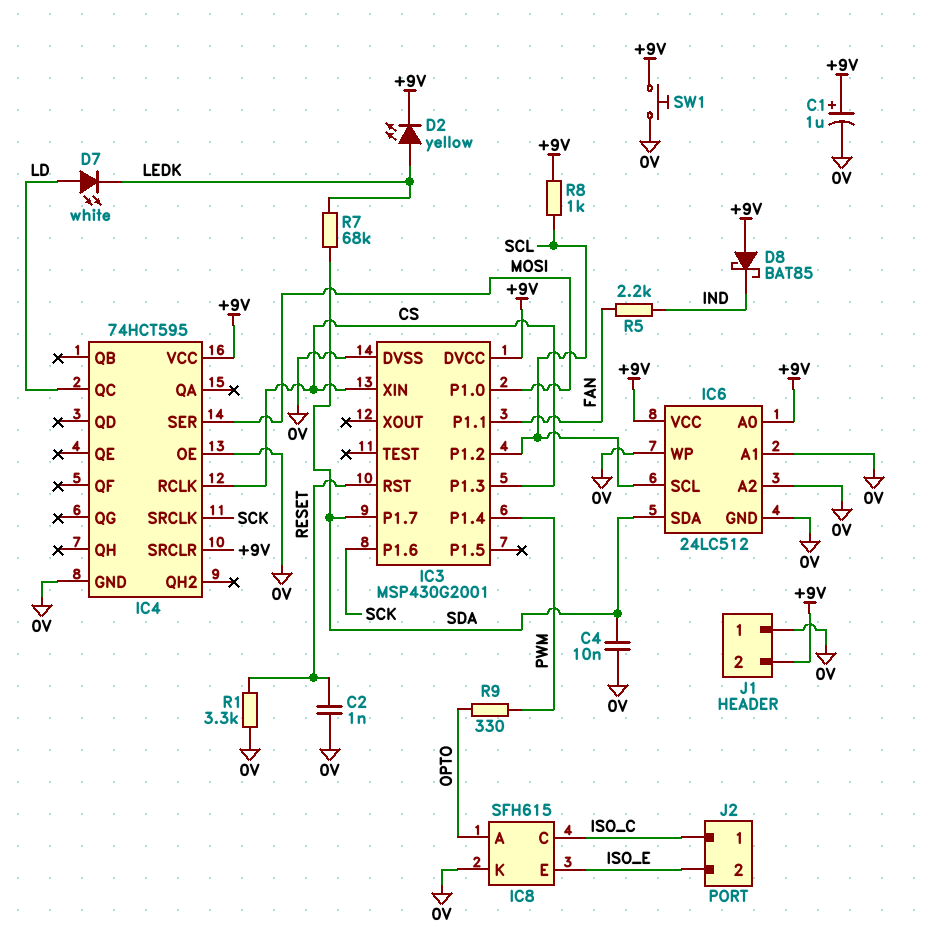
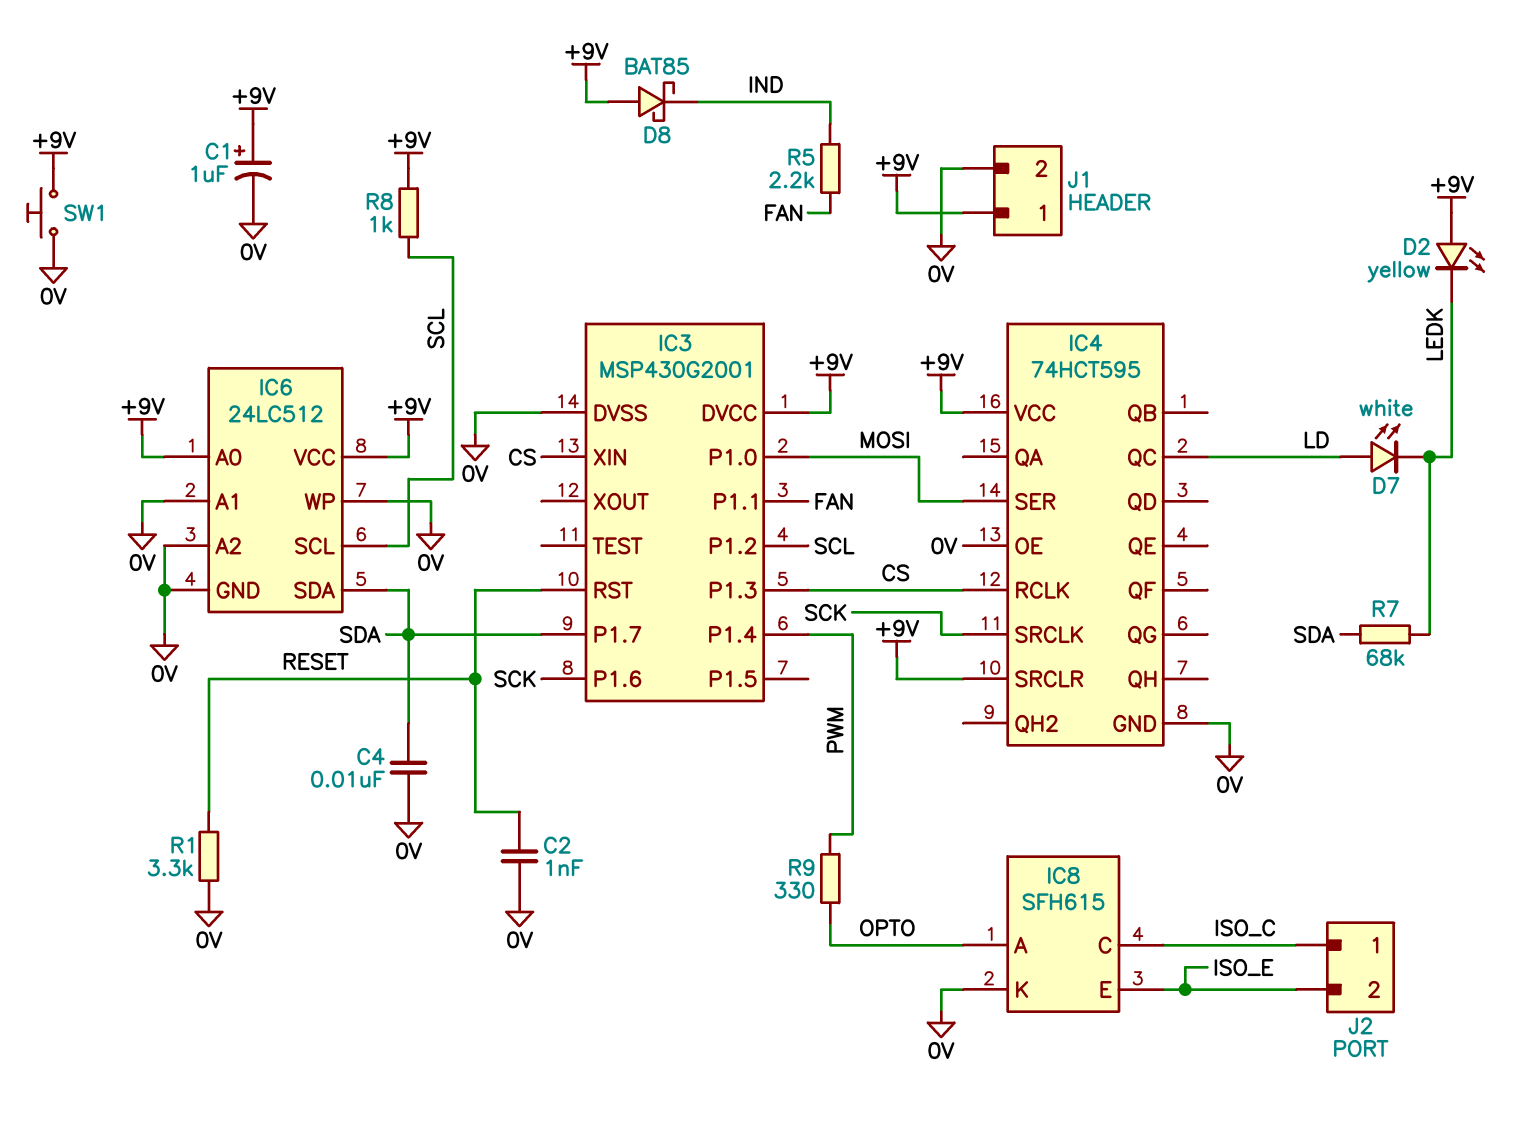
D2: LED yellow (A LEDK, K +9V) -> LED yellow (A +9V, K LEDK)
J1 pin 1: 0V -> +9V
J1 pin 2: +9V -> 0V

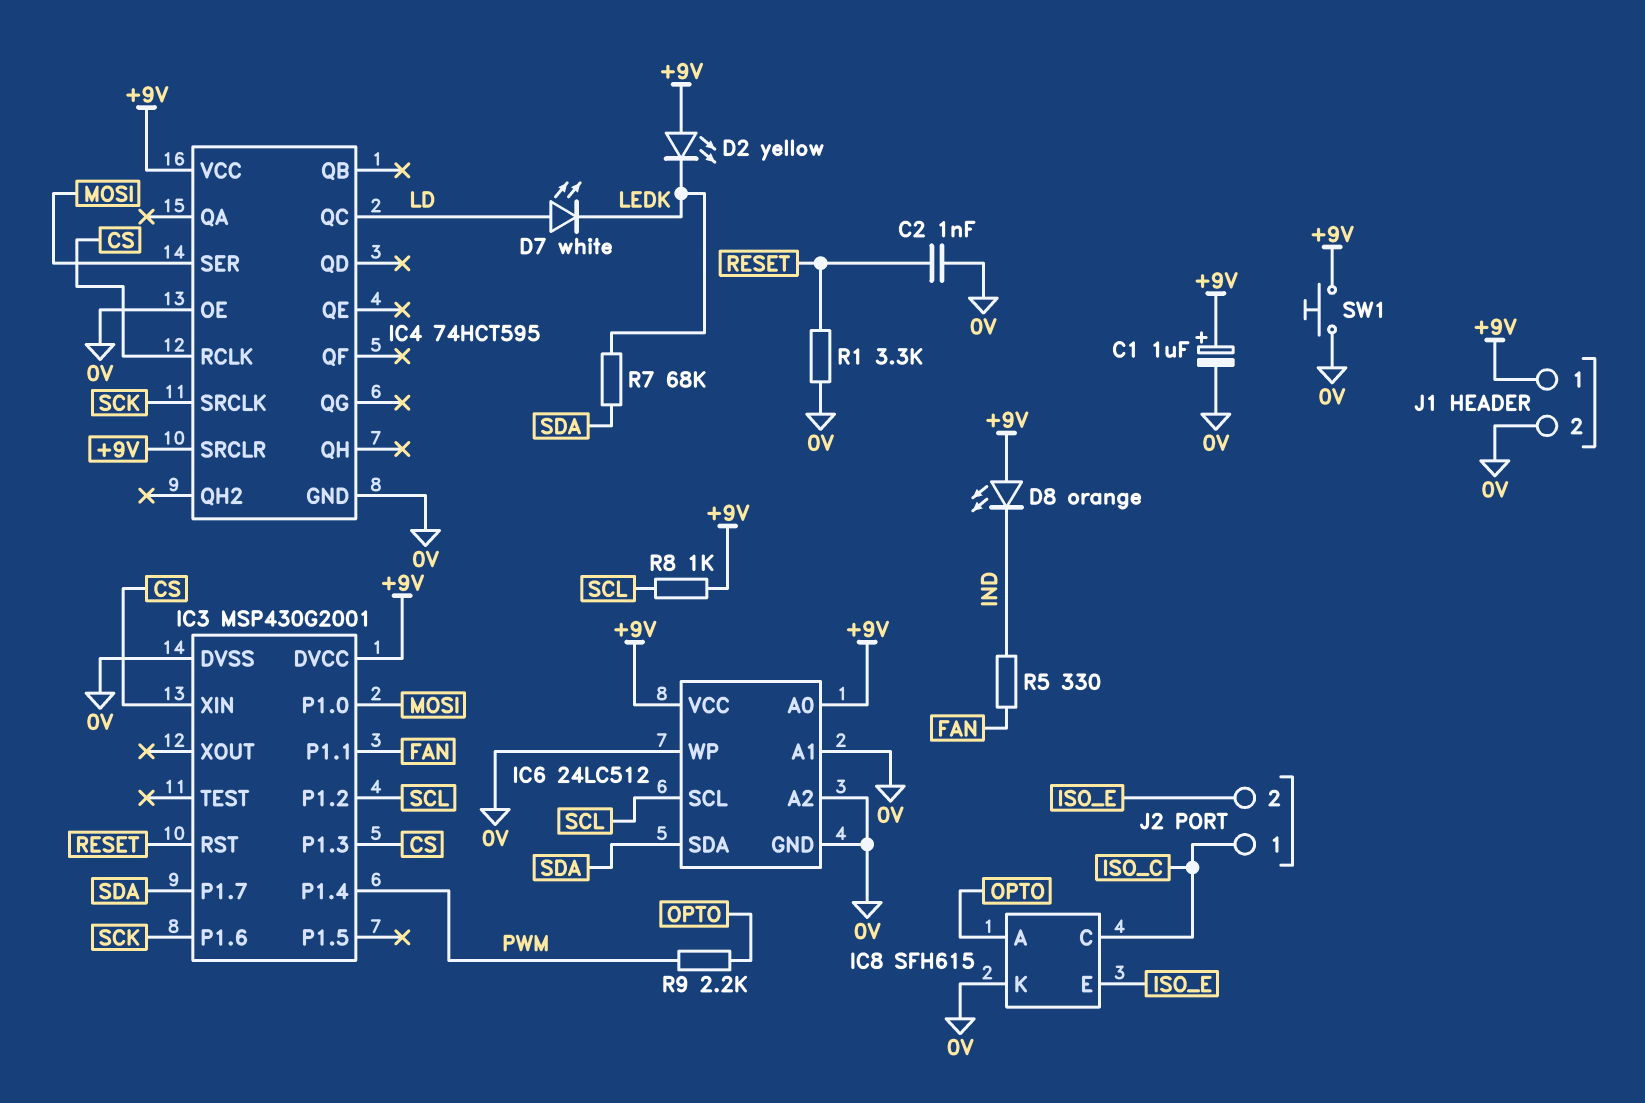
C4: 10nF (0V, SDA) -> none
D8: schottky BAT85 (A +9V, K IND) -> LED orange (A +9V, K IND)
R5: 2.2k (FAN, IND) -> 330 (FAN, IND)
R9: 330 (OPTO, PWM) -> 2.2k (OPTO, PWM)

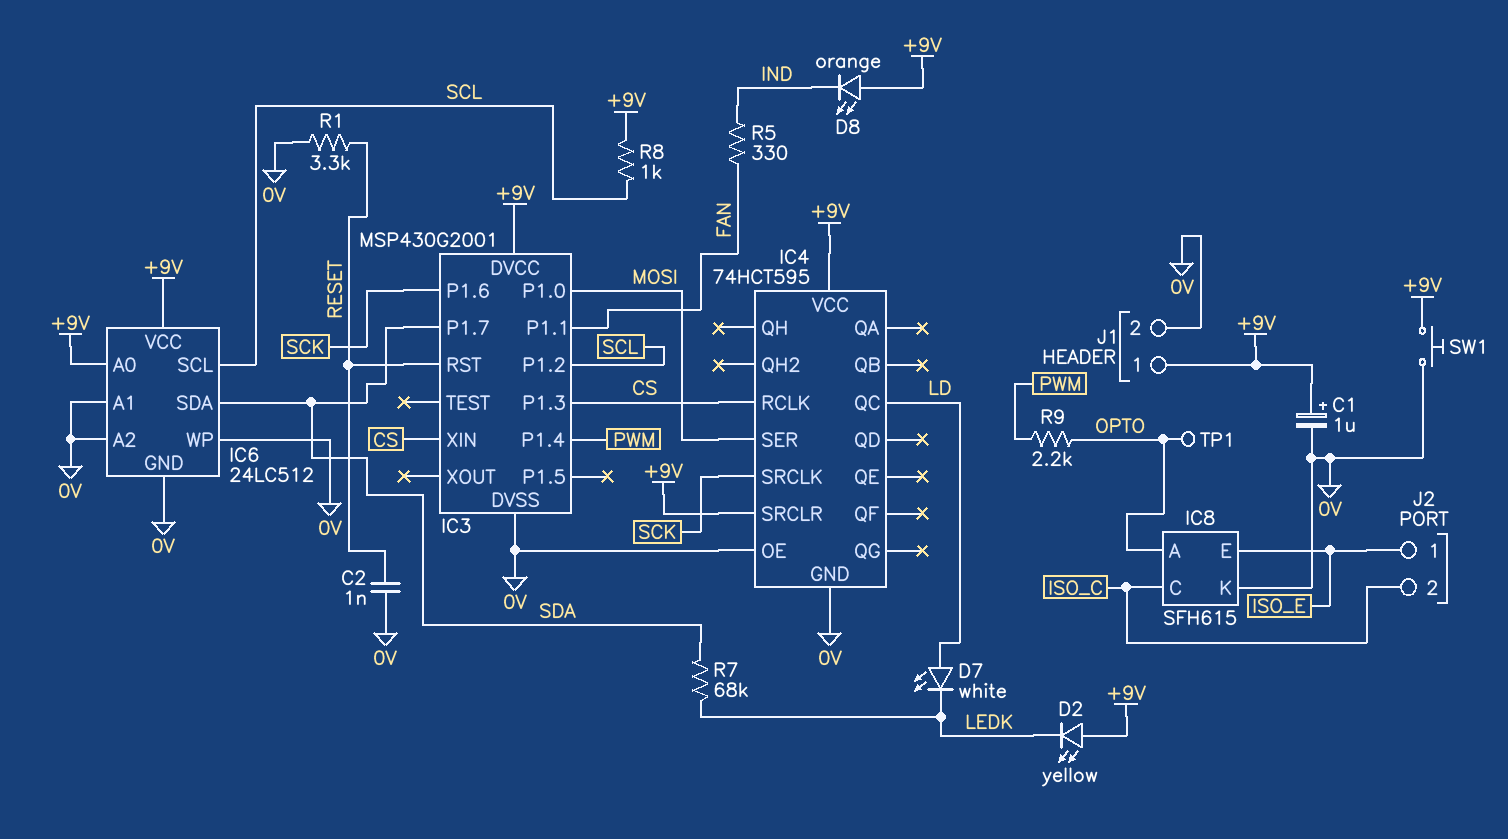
J2 pin 1: ISO_C -> ISO_E
J2 pin 2: ISO_E -> ISO_C
TP1: none -> test point (OPTO)

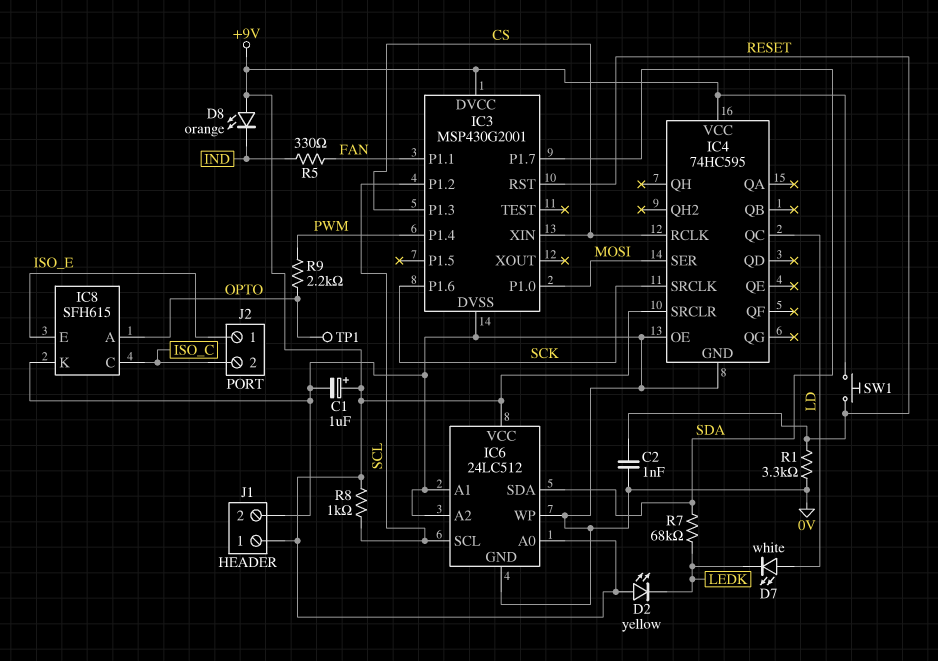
IC4: 74HCT595 -> 74HC595
SW1: button (+9V, 0V) -> button (+9V, RESET)

